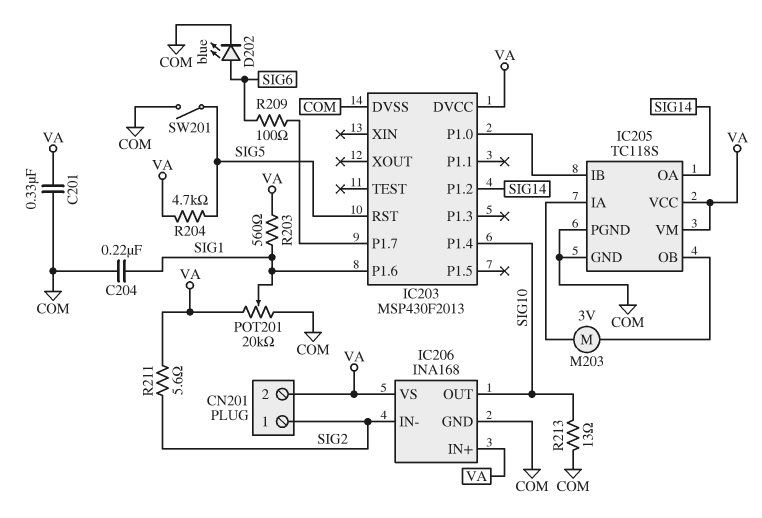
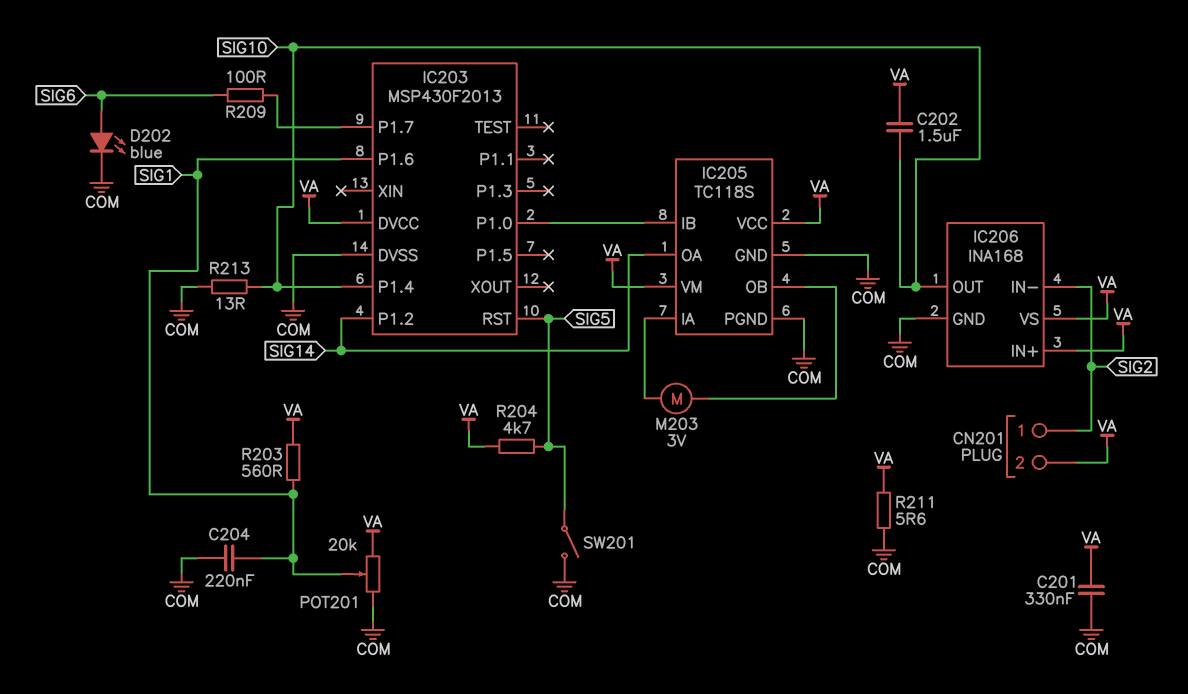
C202: none -> 1.5uF (SIG10, VA)
R211: 5.6 (SIG2, VA) -> 5.6 (COM, VA)

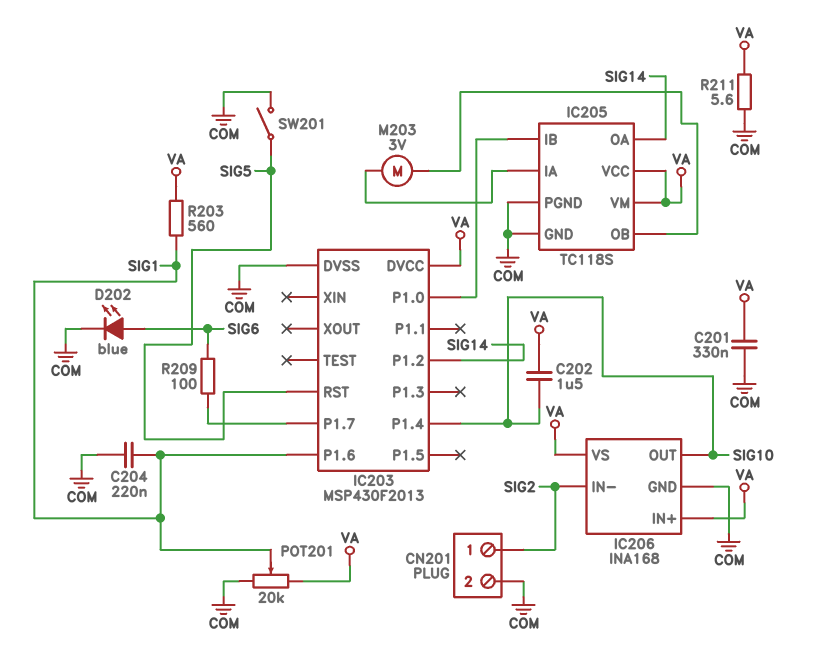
CN201 pin 2: VA -> COM
R204: 4.7k (SIG5, VA) -> none
R213: 13 (COM, SIG10) -> none

